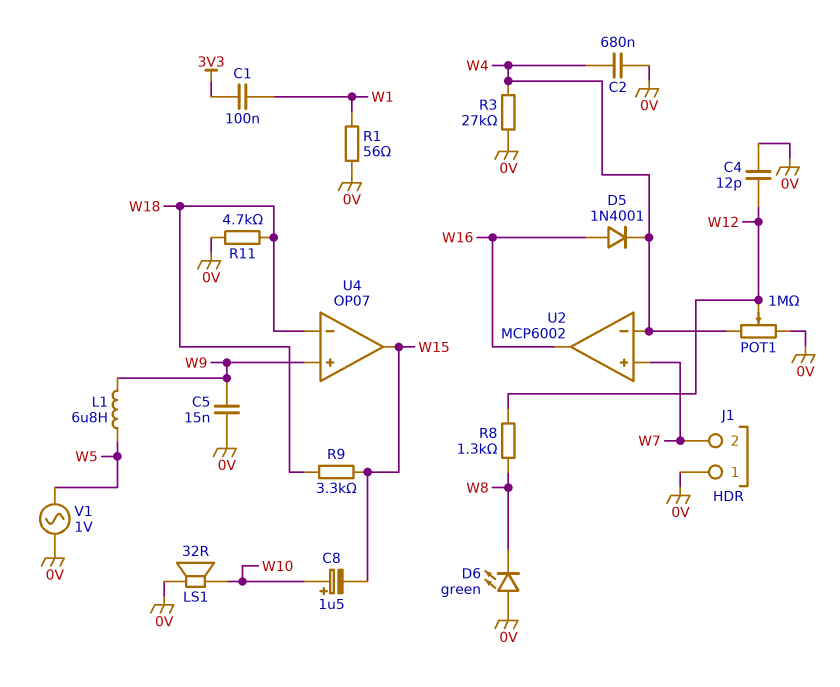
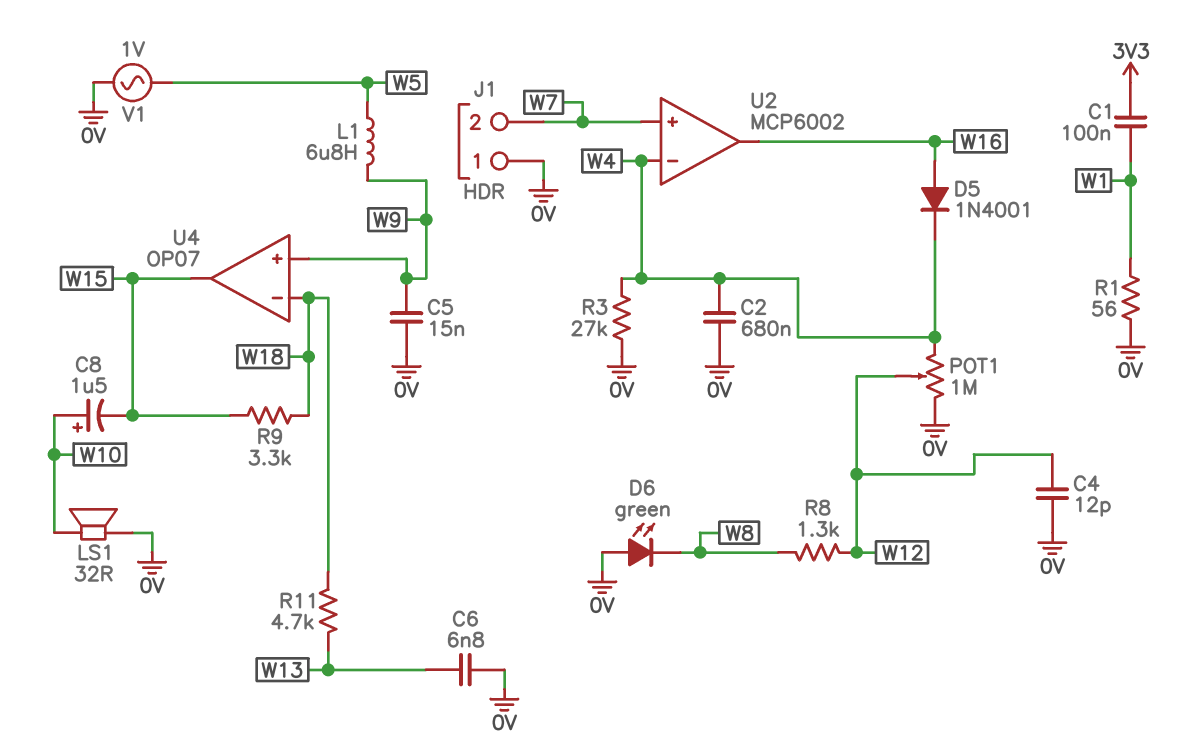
C6: none -> 6.8nF (0V, W13)
R11: 4.7k (0V, W18) -> 4.7k (W13, W18)

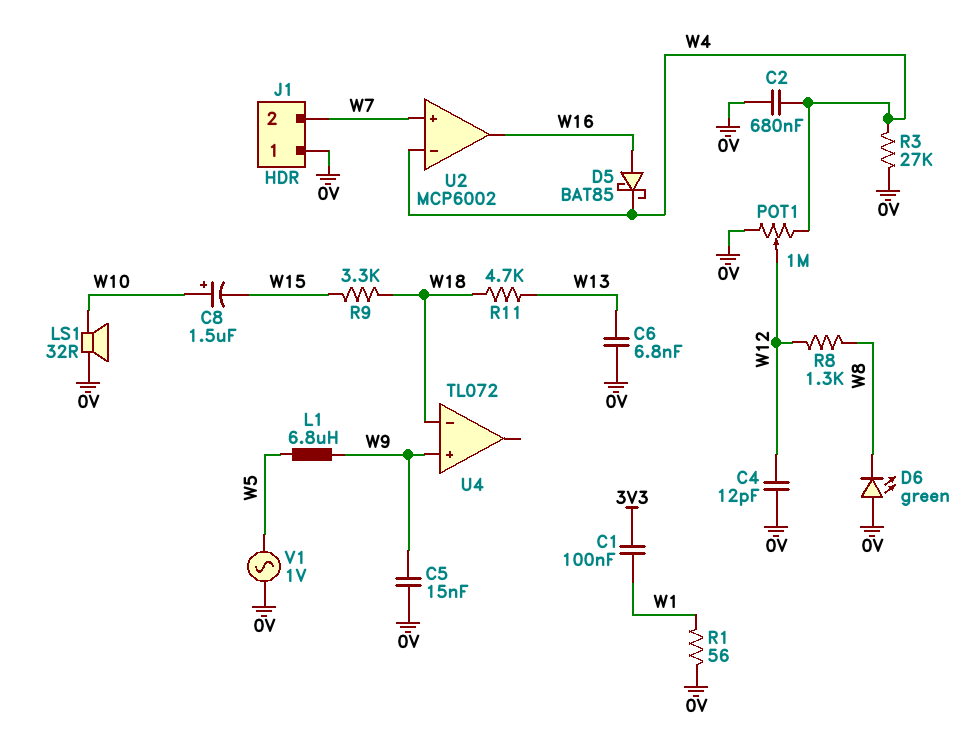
D5: diode 1N4001 (A W16, K W4) -> schottky BAT85 (A W16, K W4)
U4: OP07 -> TL072
U4 pin out: W15 -> none

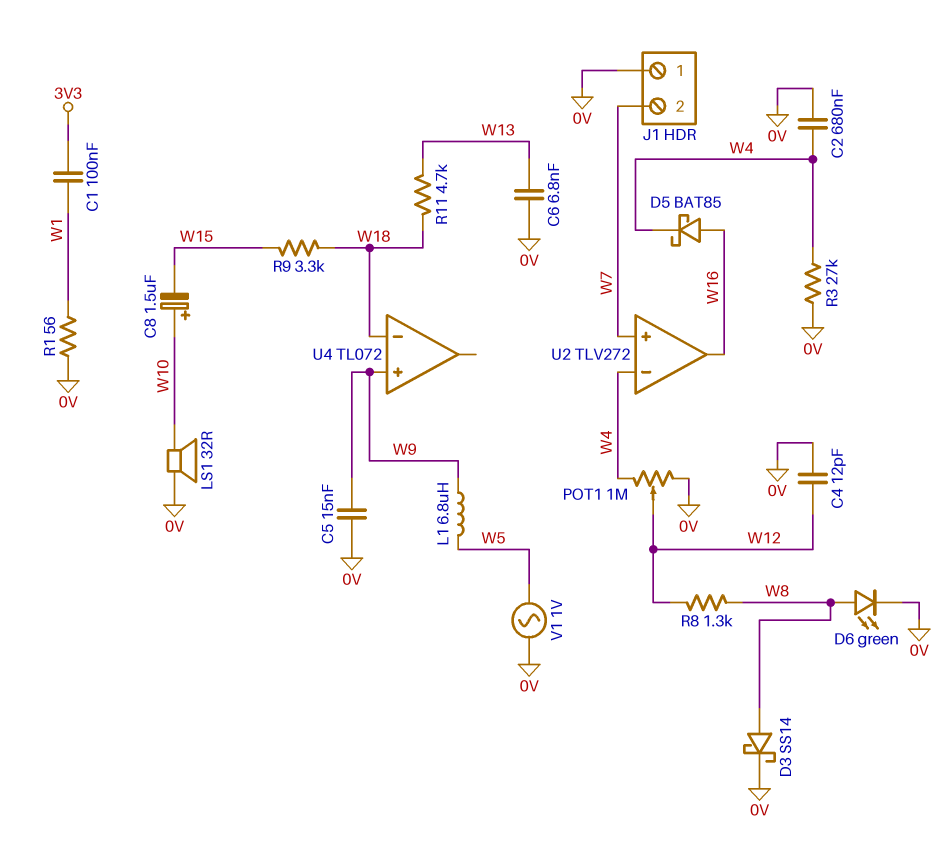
D3: none -> schottky SS14 (A W8, K 0V)
D6: LED green (A 0V, K W8) -> LED green (A W8, K 0V)
U2: MCP6002 -> TLV272

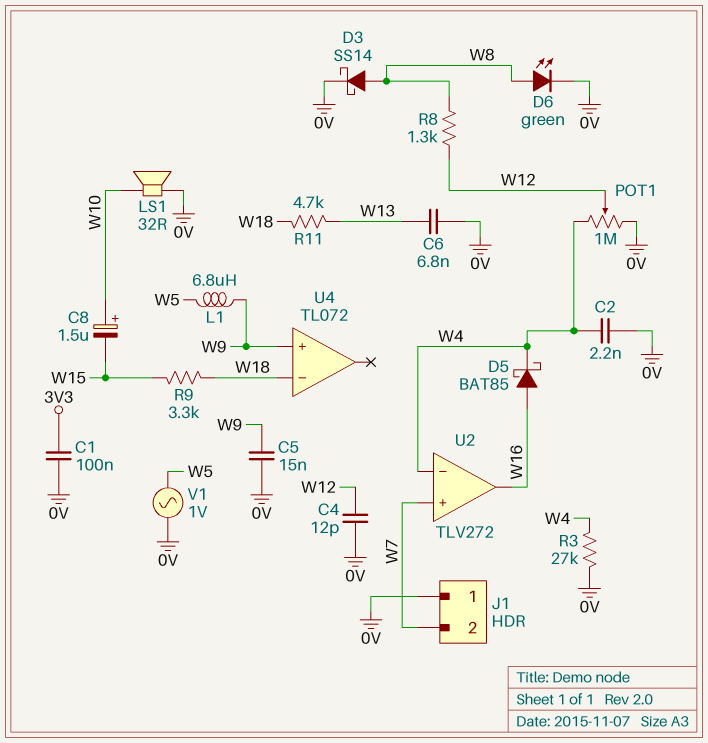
C1: 100nF (3V3, W1) -> 100nF (0V, 3V3)
C2: 680nF (0V, W4) -> 2.2nF (0V, W4)
R1: 56 (0V, W1) -> none

